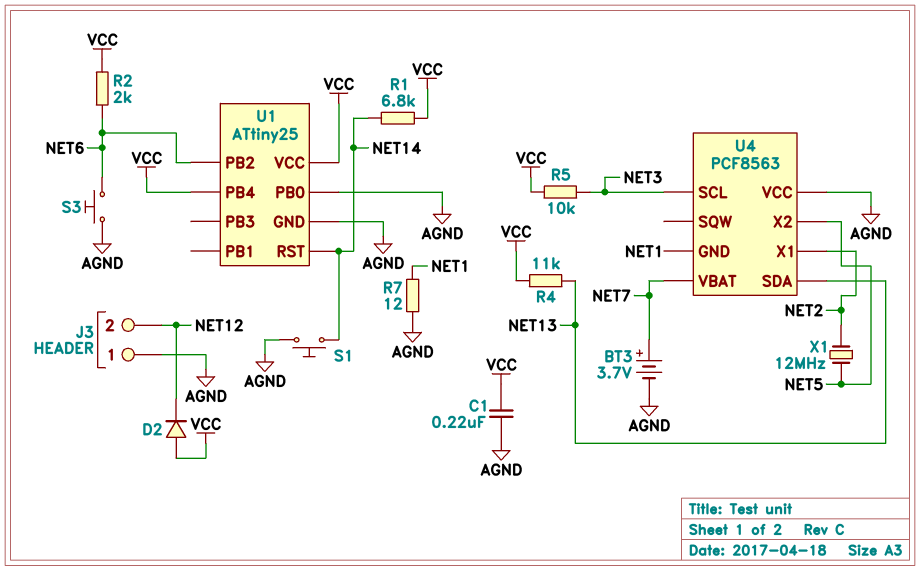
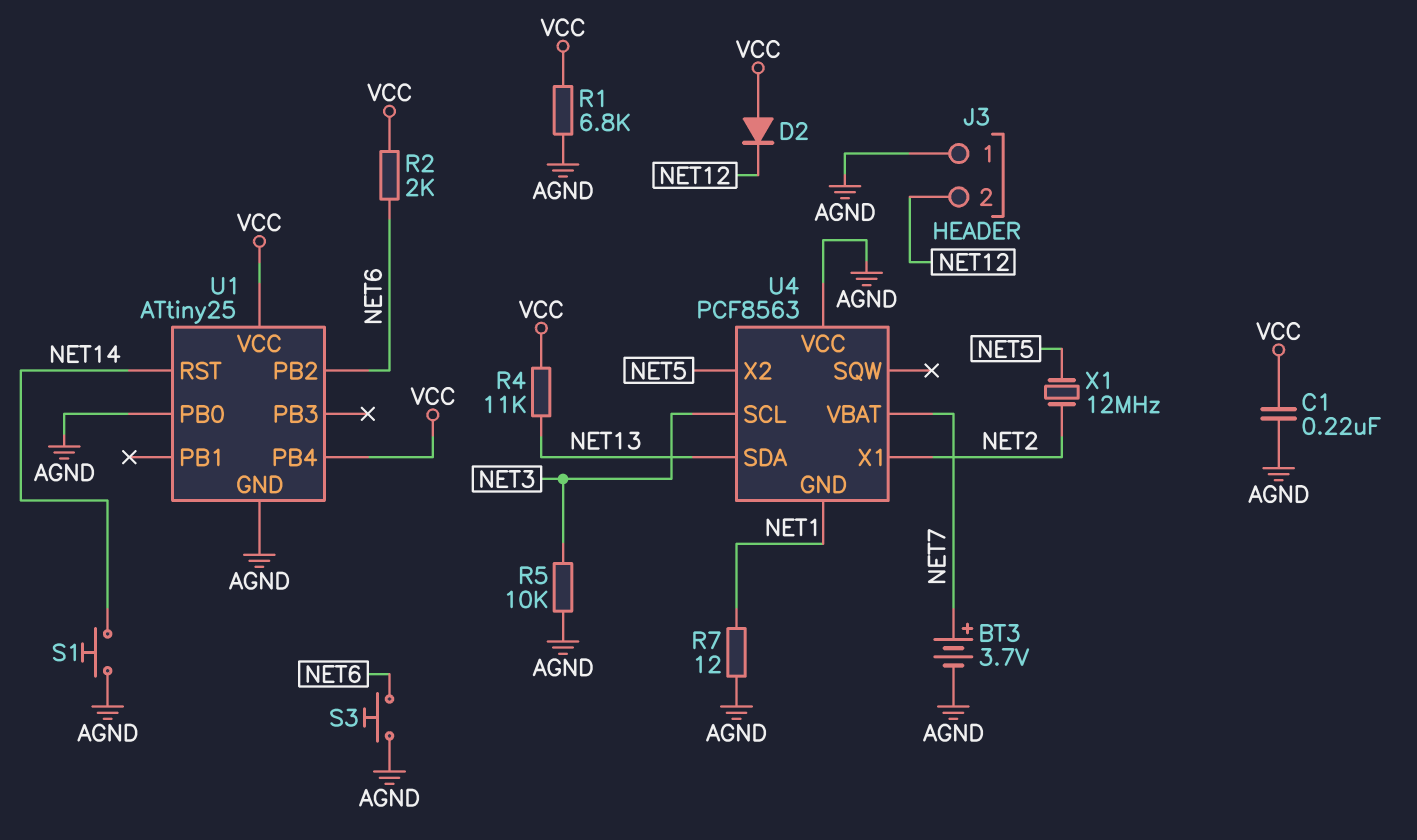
R1: 6.8k (NET14, VCC) -> 6.8k (AGND, VCC)
R5: 10k (NET3, VCC) -> 10k (AGND, NET3)

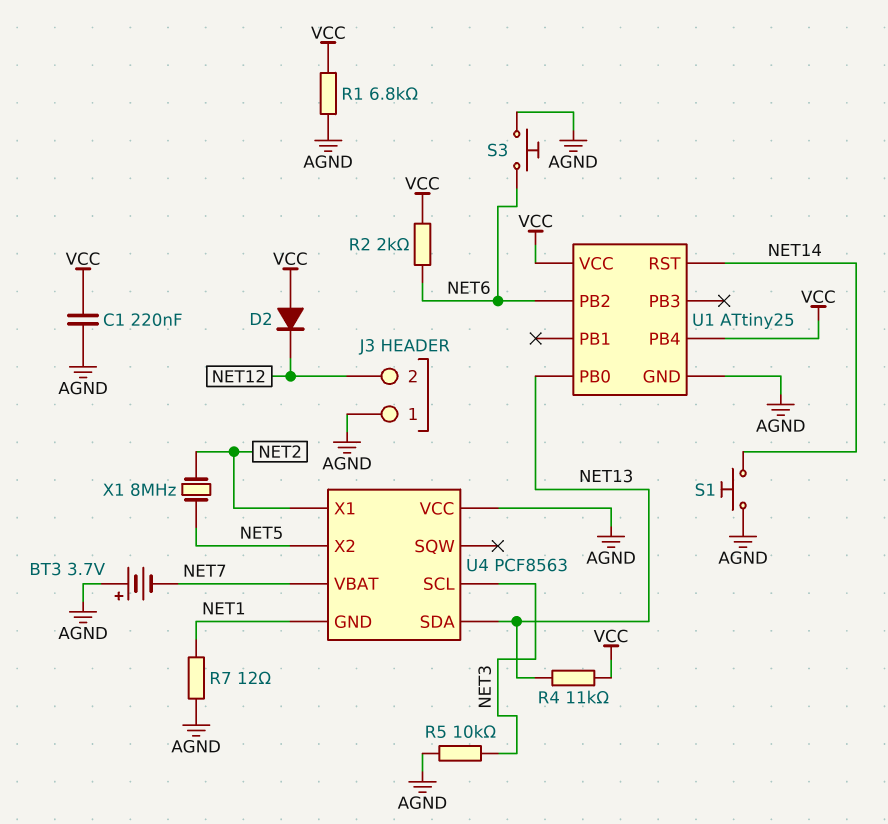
BT3: 3.7V (plus NET7, minus AGND) -> 3.7V (plus AGND, minus NET7)
U1 pin PB0: AGND -> NET13
X1: 12MHz (NET2, NET5) -> 8MHz (NET2, NET5)

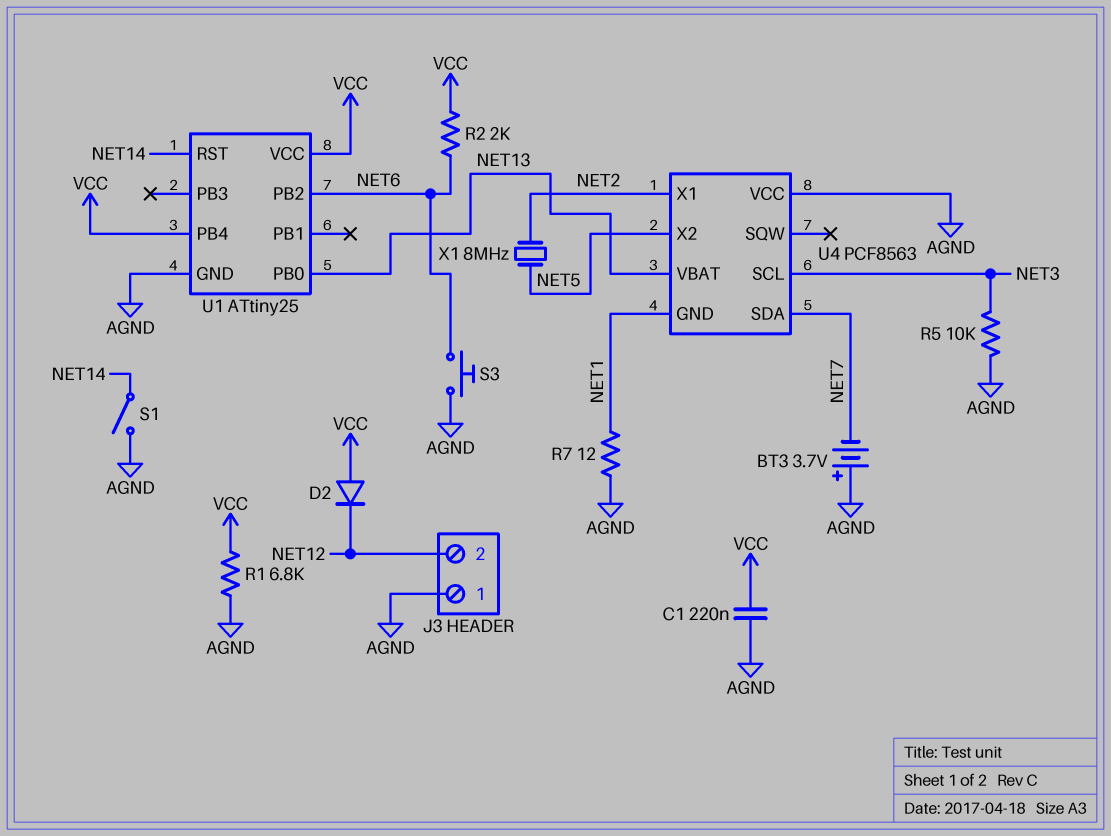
R4: 11k (NET13, VCC) -> none
S1: button (AGND, NET14) -> switch (AGND, NET14)
U4 pin SDA: NET13 -> NET7
U4 pin VBAT: NET7 -> NET13

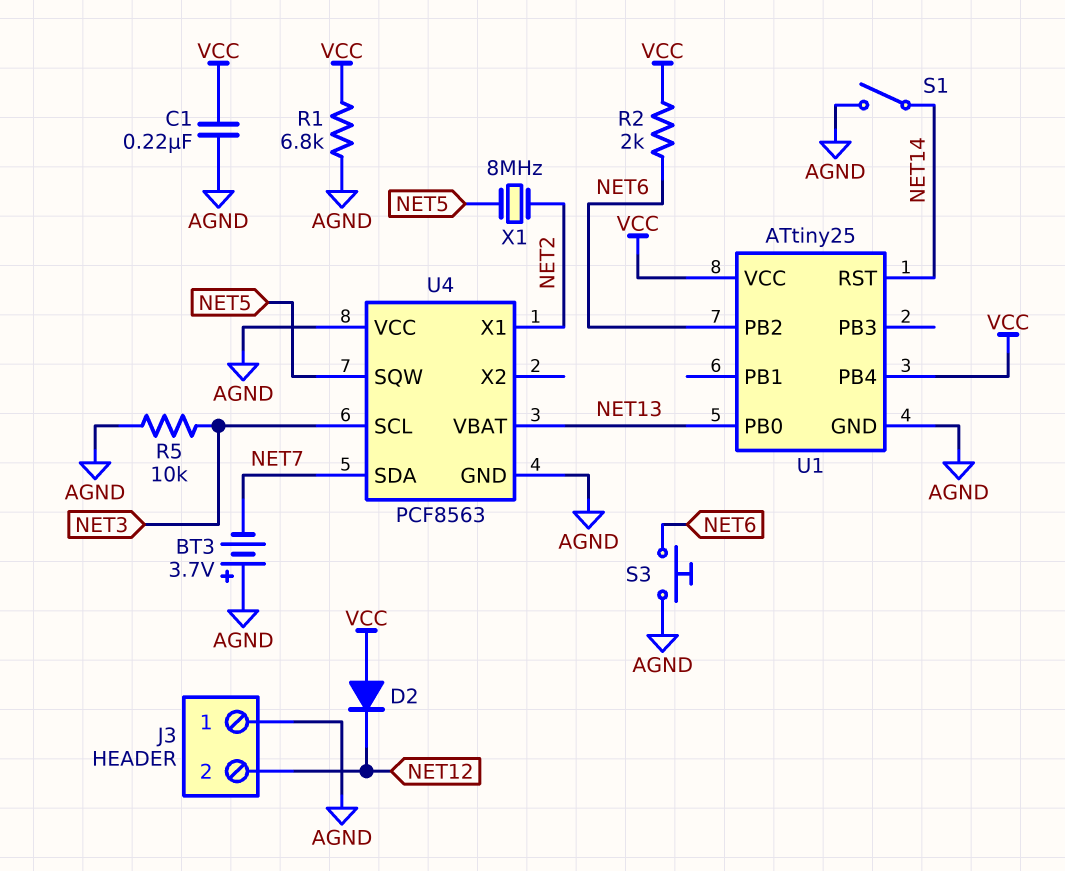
R7: 12 (AGND, NET1) -> none
U4 pin GND: NET1 -> AGND
U4 pin SQW: none -> NET5
U4 pin X2: NET5 -> none

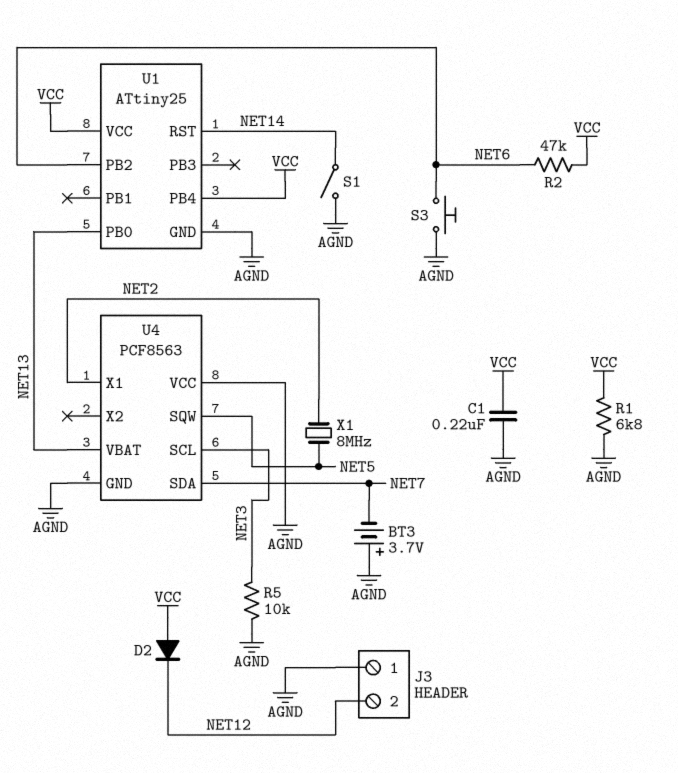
R2: 2k (NET6, VCC) -> 47k (NET6, VCC)

